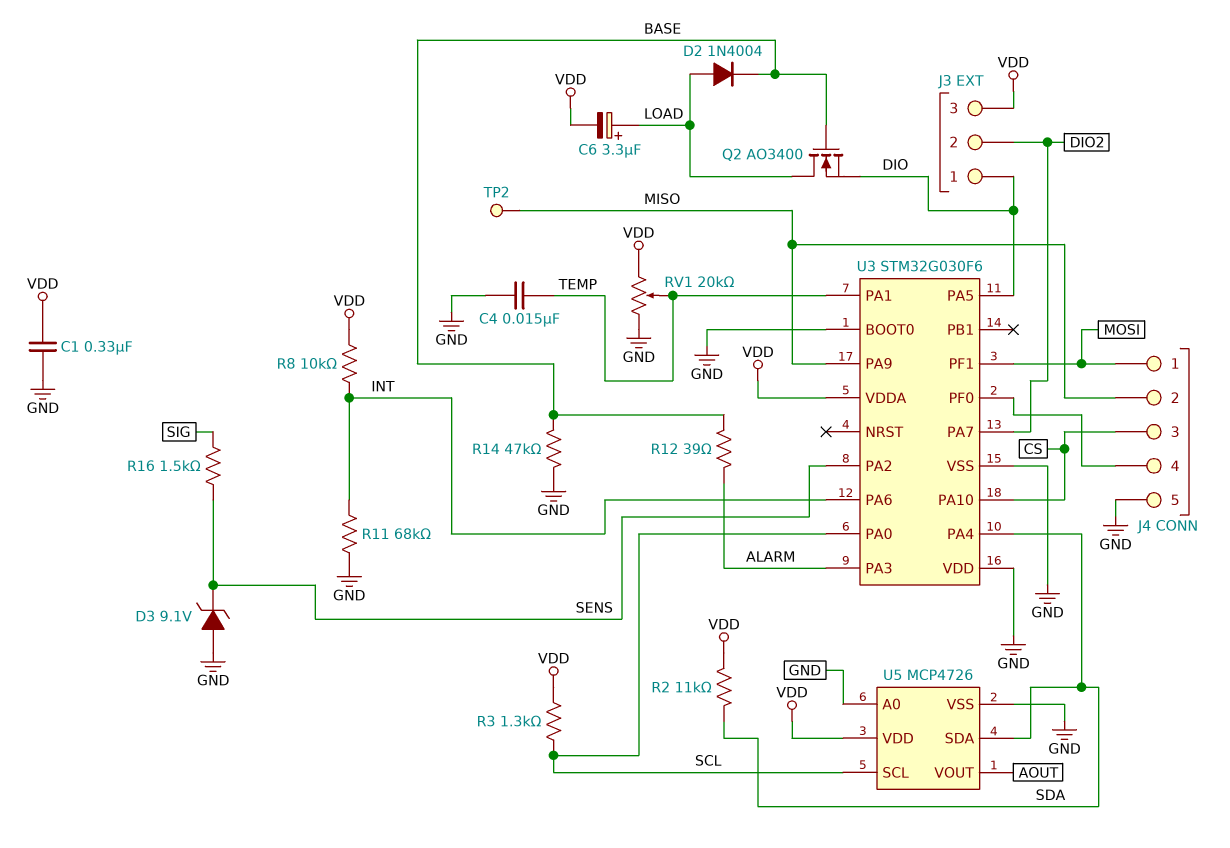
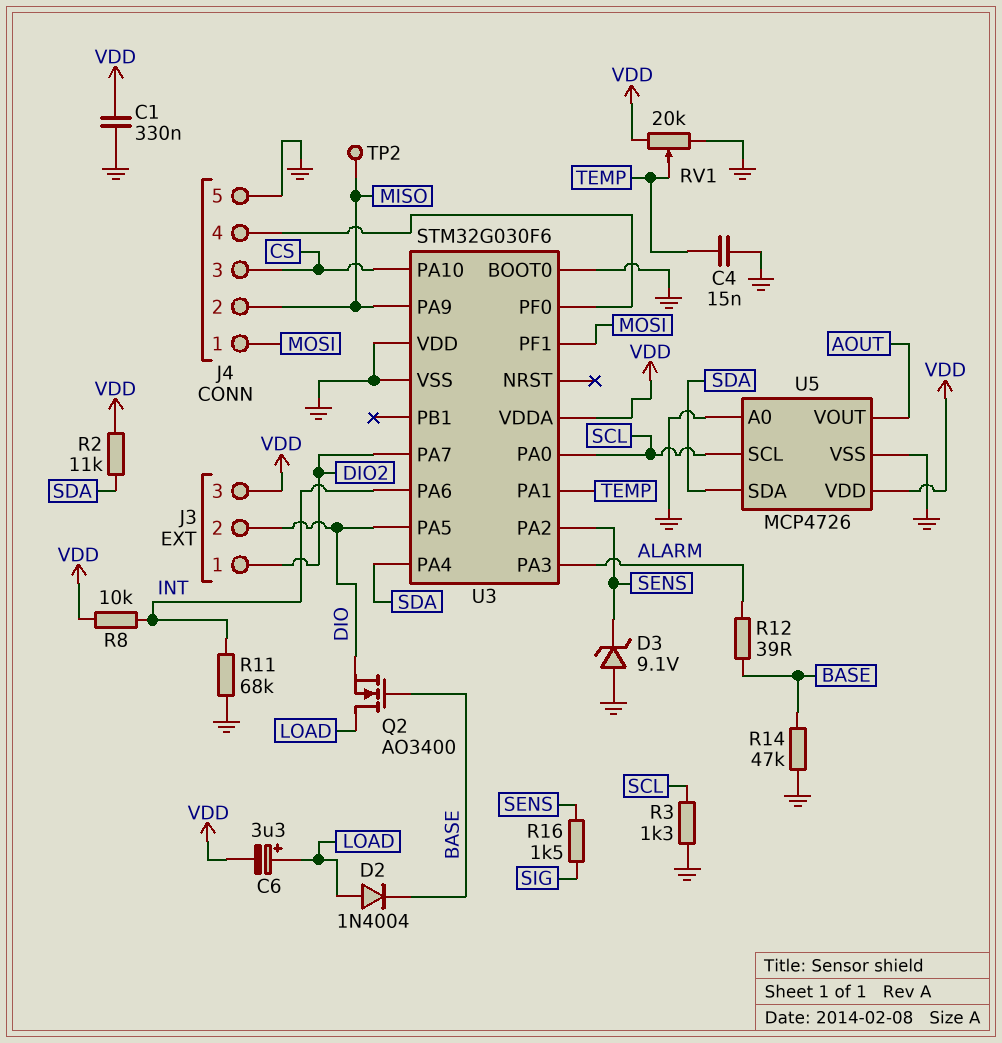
J3 pin 1: DIO -> DIO2
J3 pin 2: DIO2 -> DIO
R3: 1.3k (SCL, VDD) -> 1.3k (GND, SCL)

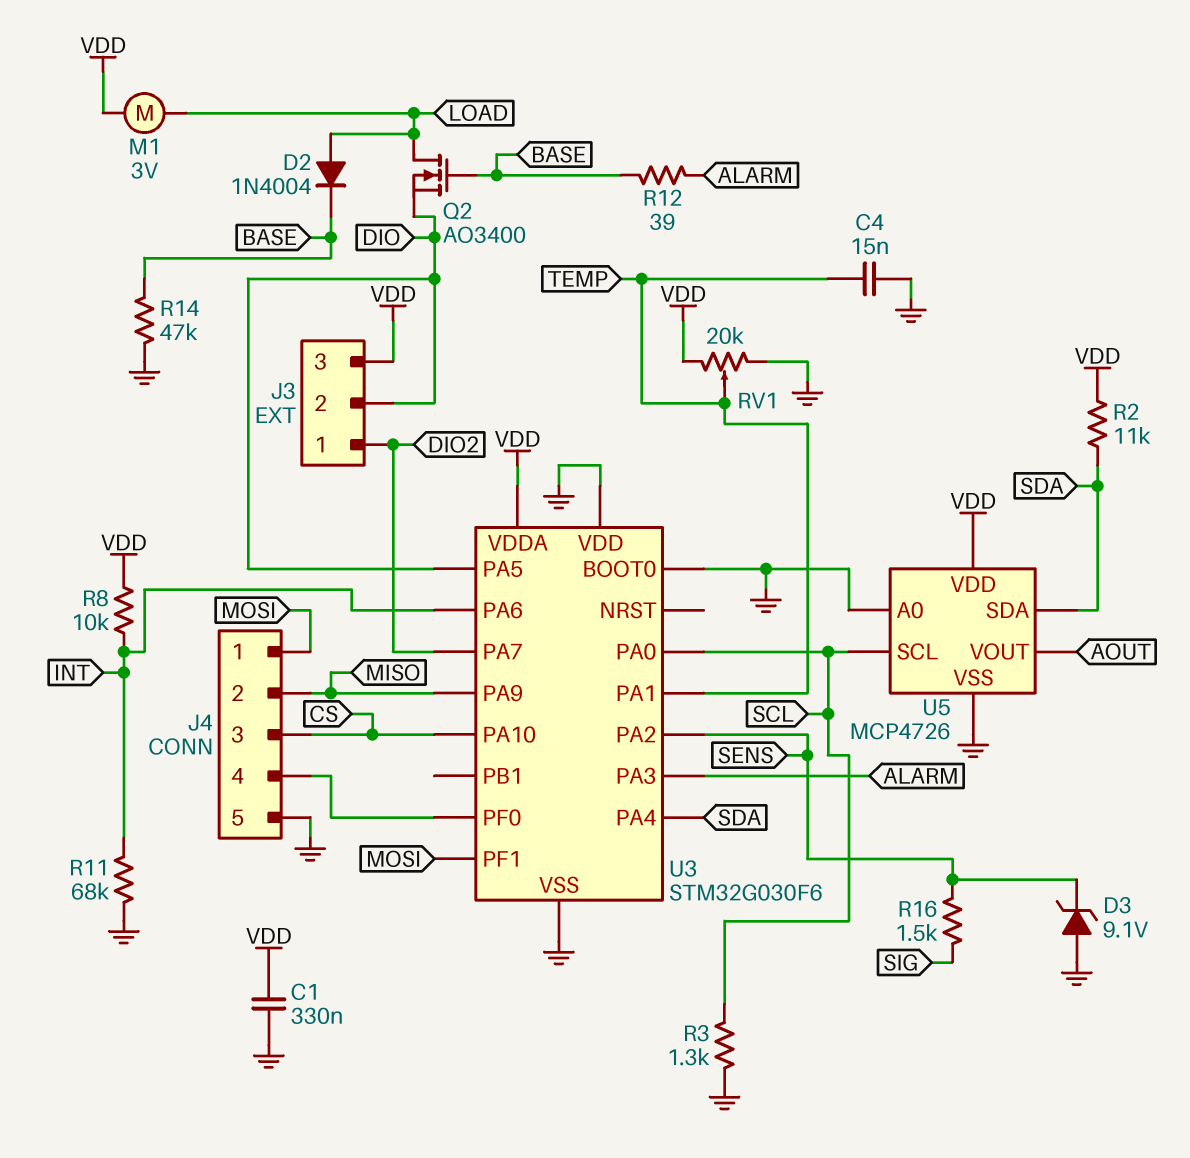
C6: 3.3uF (plus LOAD, minus VDD) -> none
M1: none -> motor 3V (LOAD, VDD)
TP2: test point (MISO) -> none

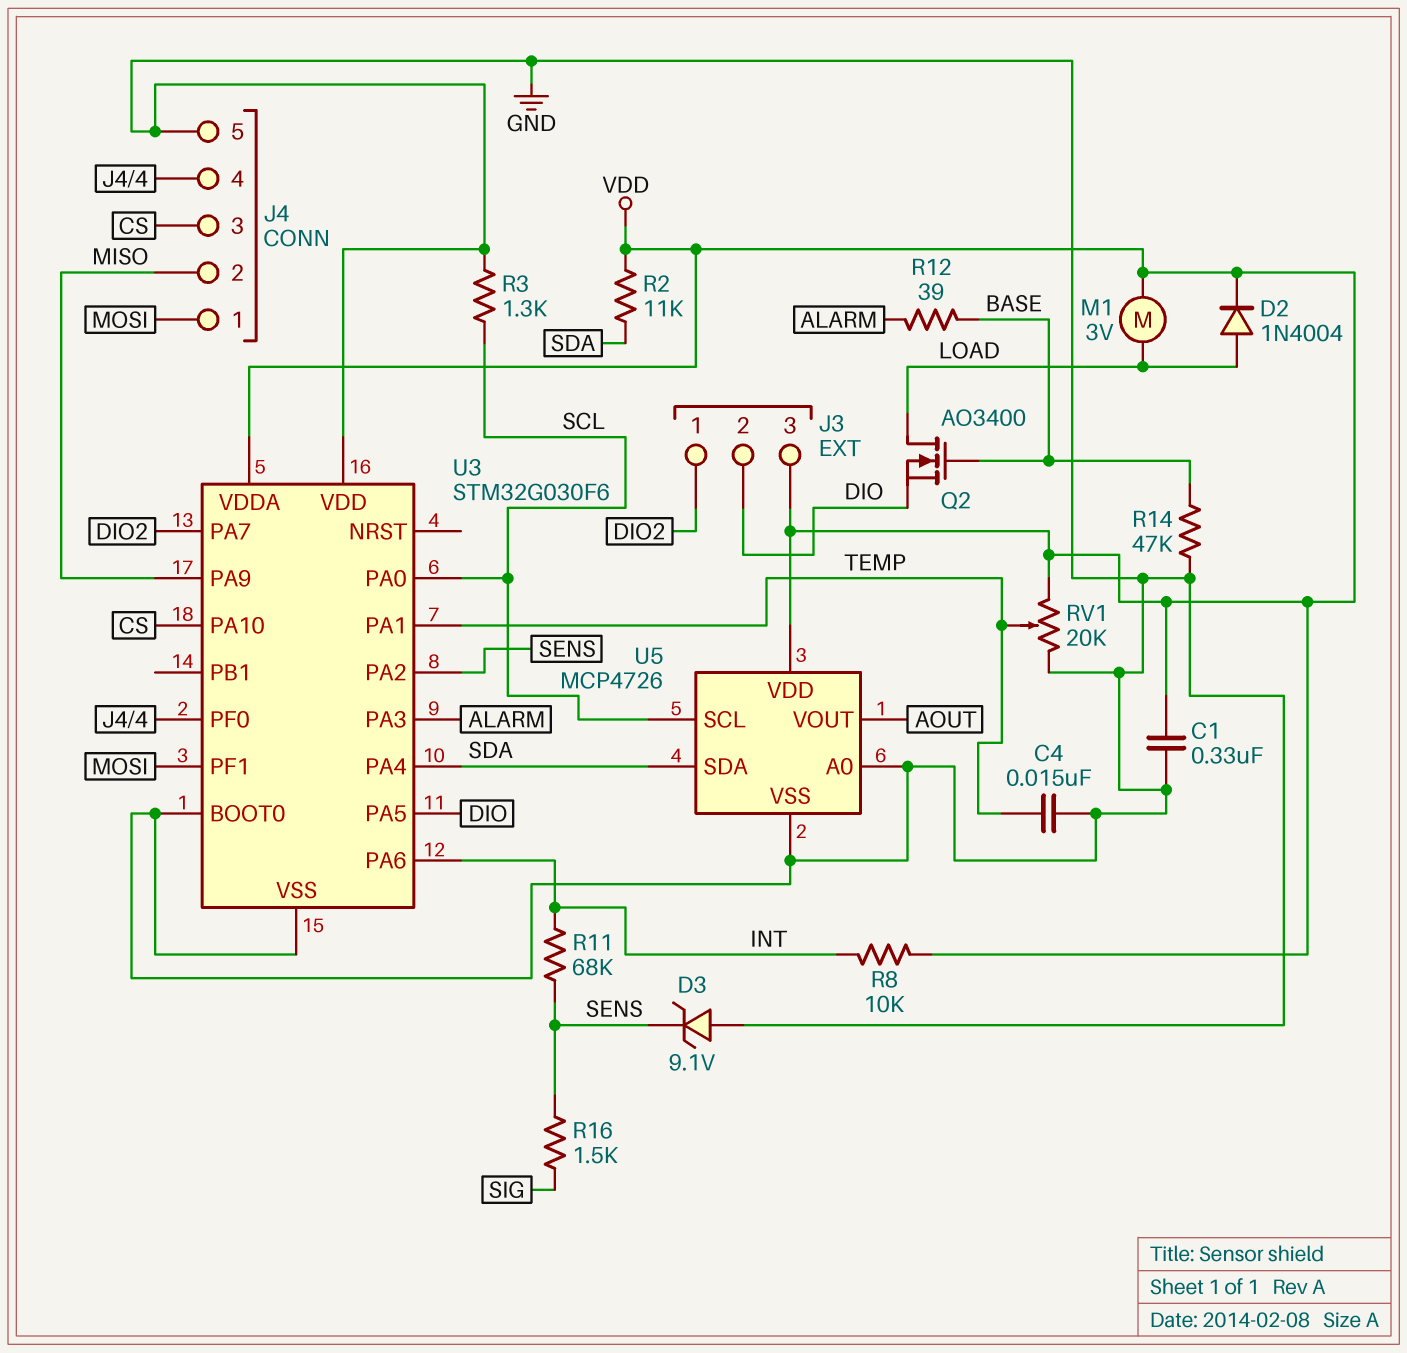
D2: diode 1N4004 (A LOAD, K BASE) -> diode 1N4004 (A LOAD, K VDD)
R11: 68k (GND, INT) -> 68k (INT, SENS)

